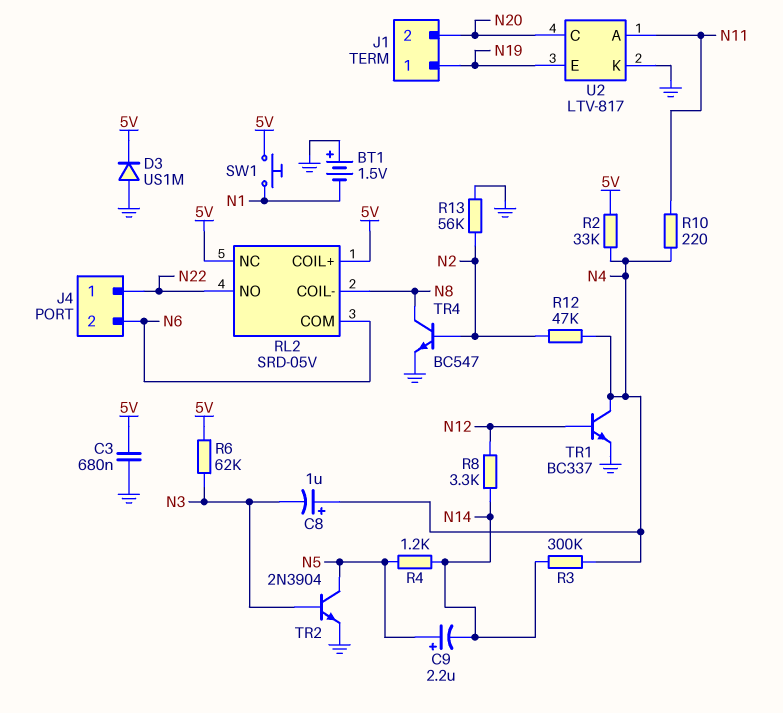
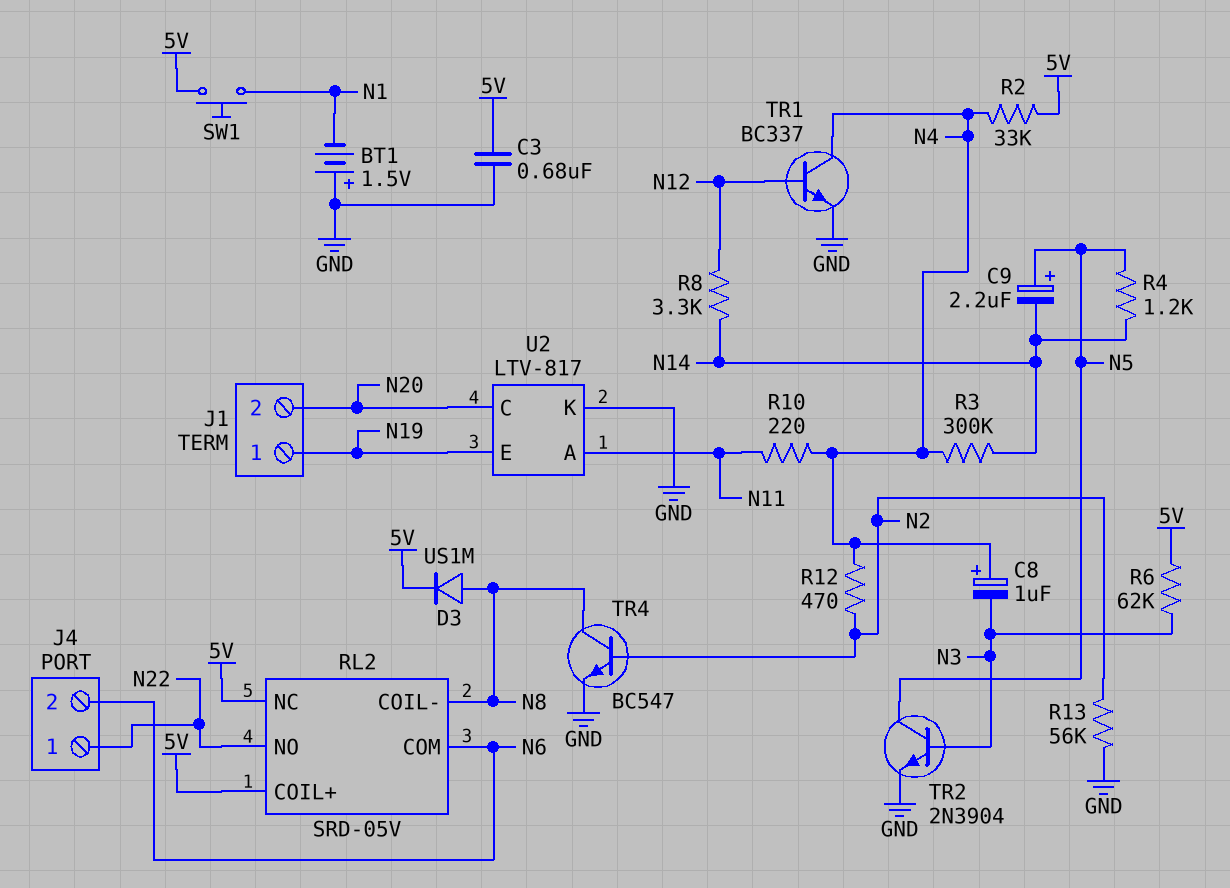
D3: diode US1M (A GND, K 5V) -> diode US1M (A N8, K 5V)
R12: 47k (N2, N4) -> 470 (N2, N4)

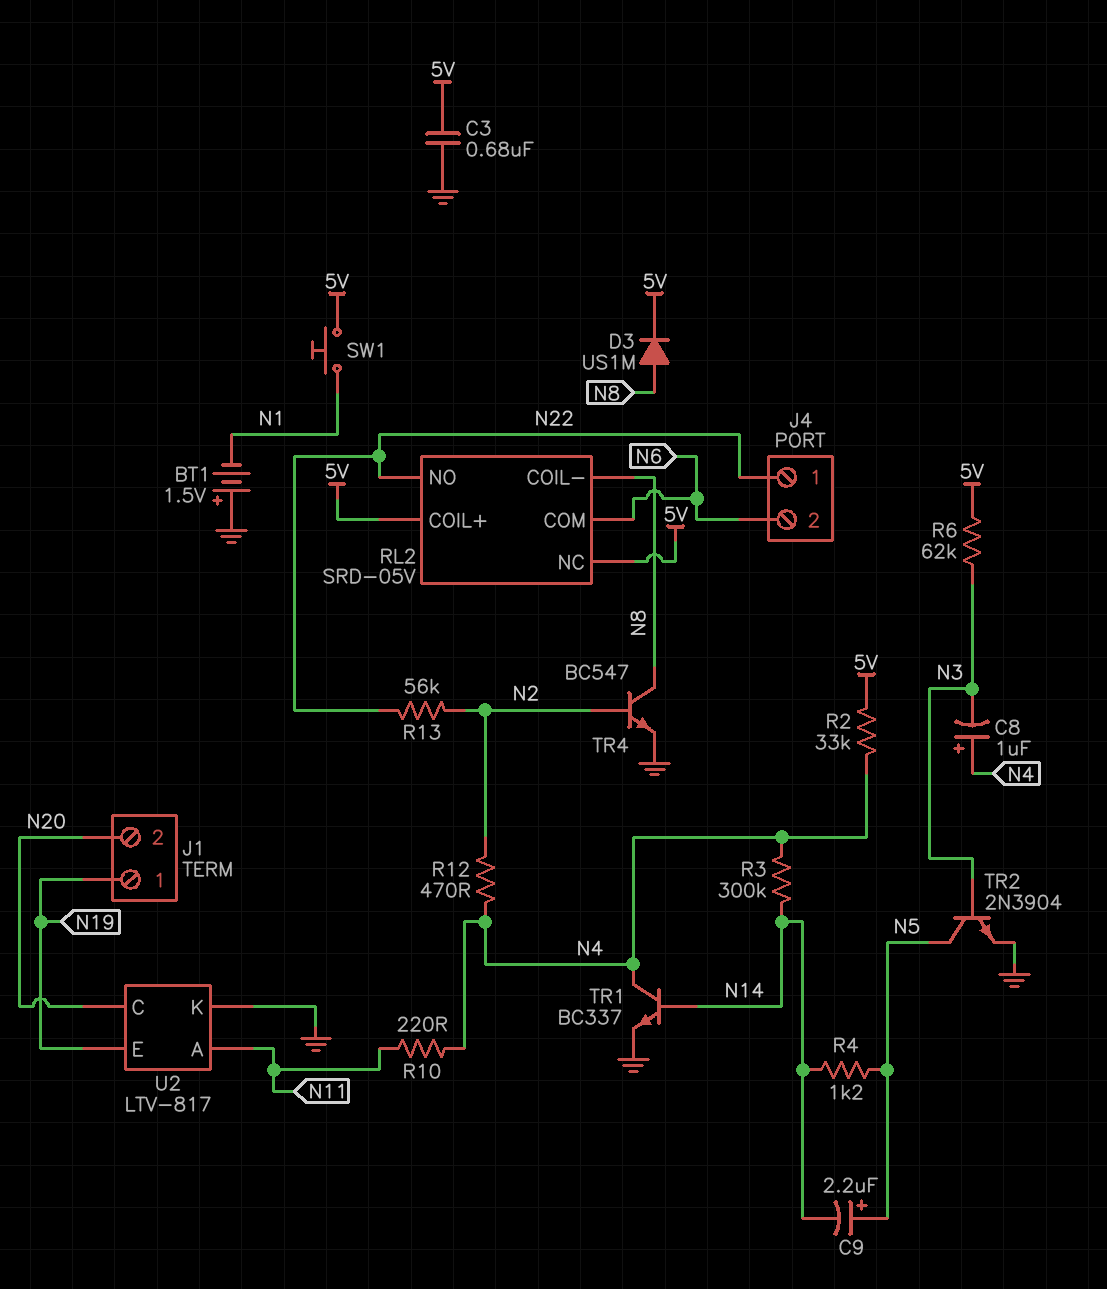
R8: 3.3k (N12, N14) -> none
R13: 56k (GND, N2) -> 56k (N2, N22)
TR1: NPN BC337 (B N12, C N4, E GND) -> NPN BC337 (B N14, C N4, E GND)

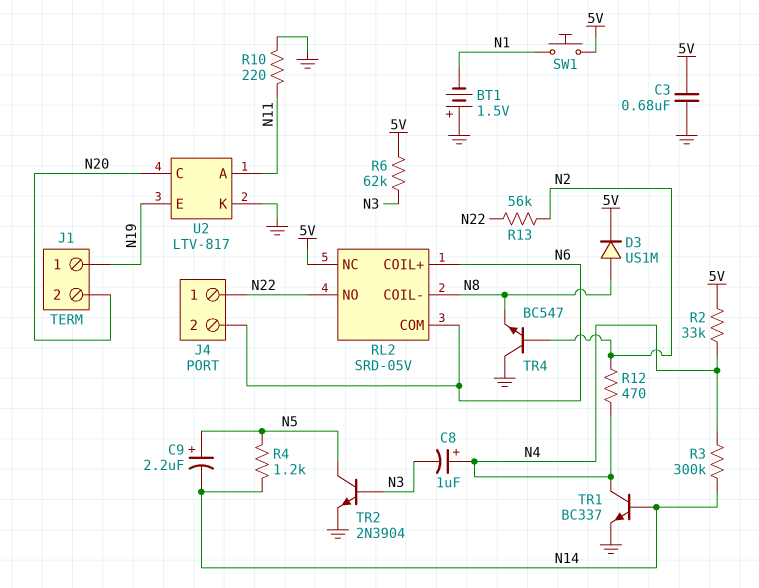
R10: 220 (N4, N11) -> 220 (GND, N11)
RL2 pin COIL+: 5V -> N6
TR4: NPN BC547 (B N2, C N8, E GND) -> NPN BC547 (B N2, C GND, E N8)

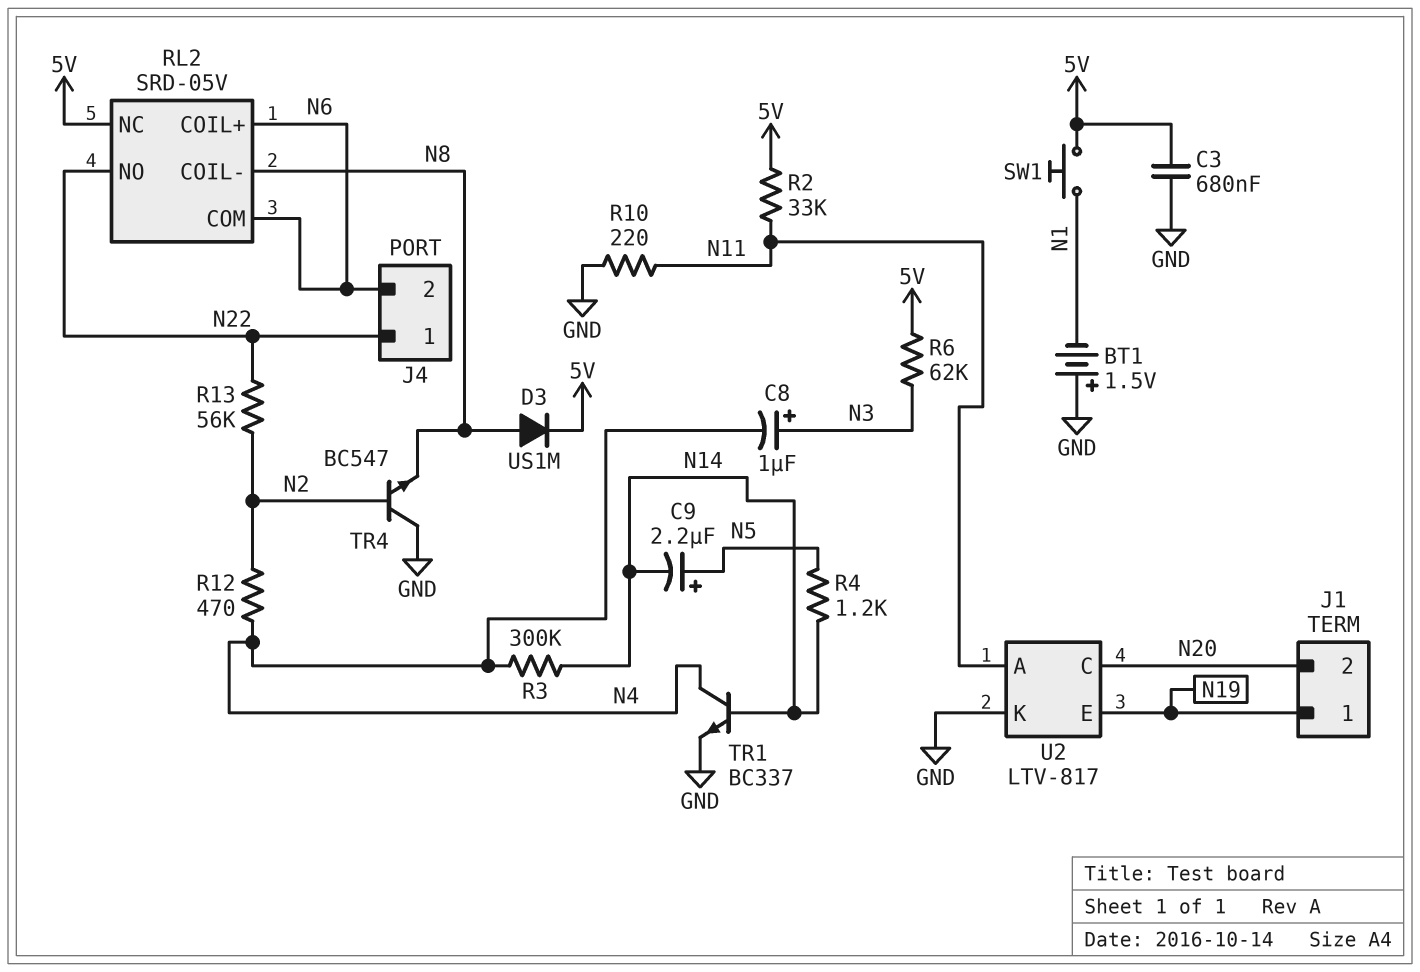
C8: 1uF (plus N4, minus N3) -> 1uF (plus N3, minus N4)
R2: 33k (5V, N4) -> 33k (5V, N11)
TR2: NPN 2N3904 (B N3, C N5, E GND) -> none

